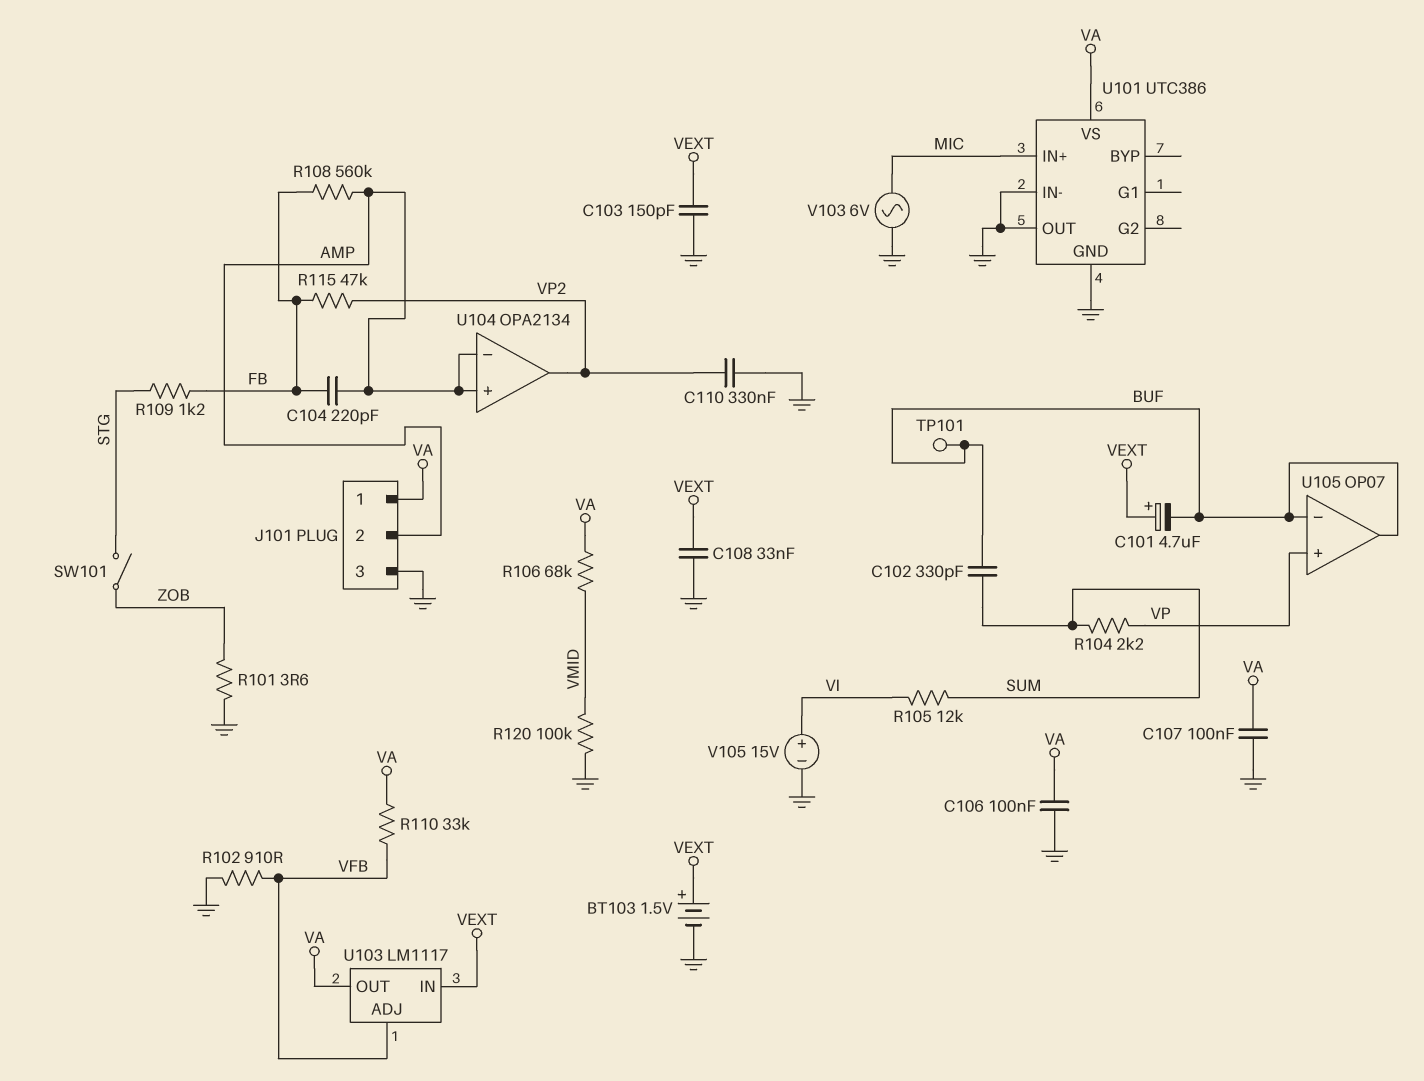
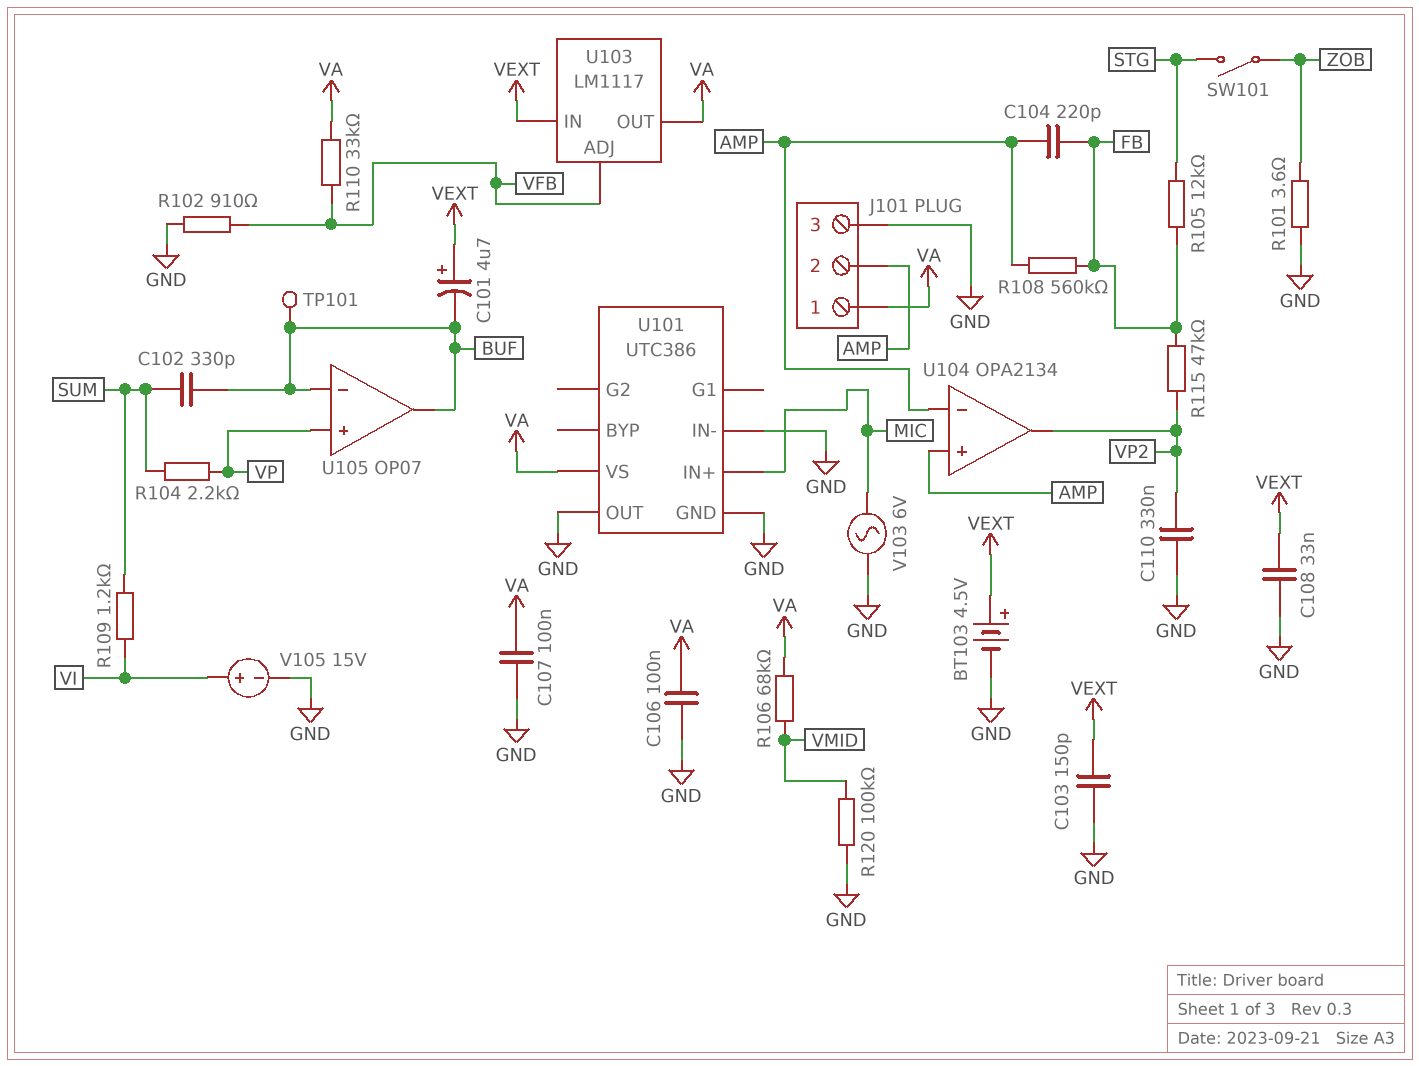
BT103: 1.5V (plus VEXT, minus GND) -> 4.5V (plus VEXT, minus GND)
R105: 12k (SUM, VI) -> 12k (FB, STG)
R109: 1.2k (FB, STG) -> 1.2k (SUM, VI)

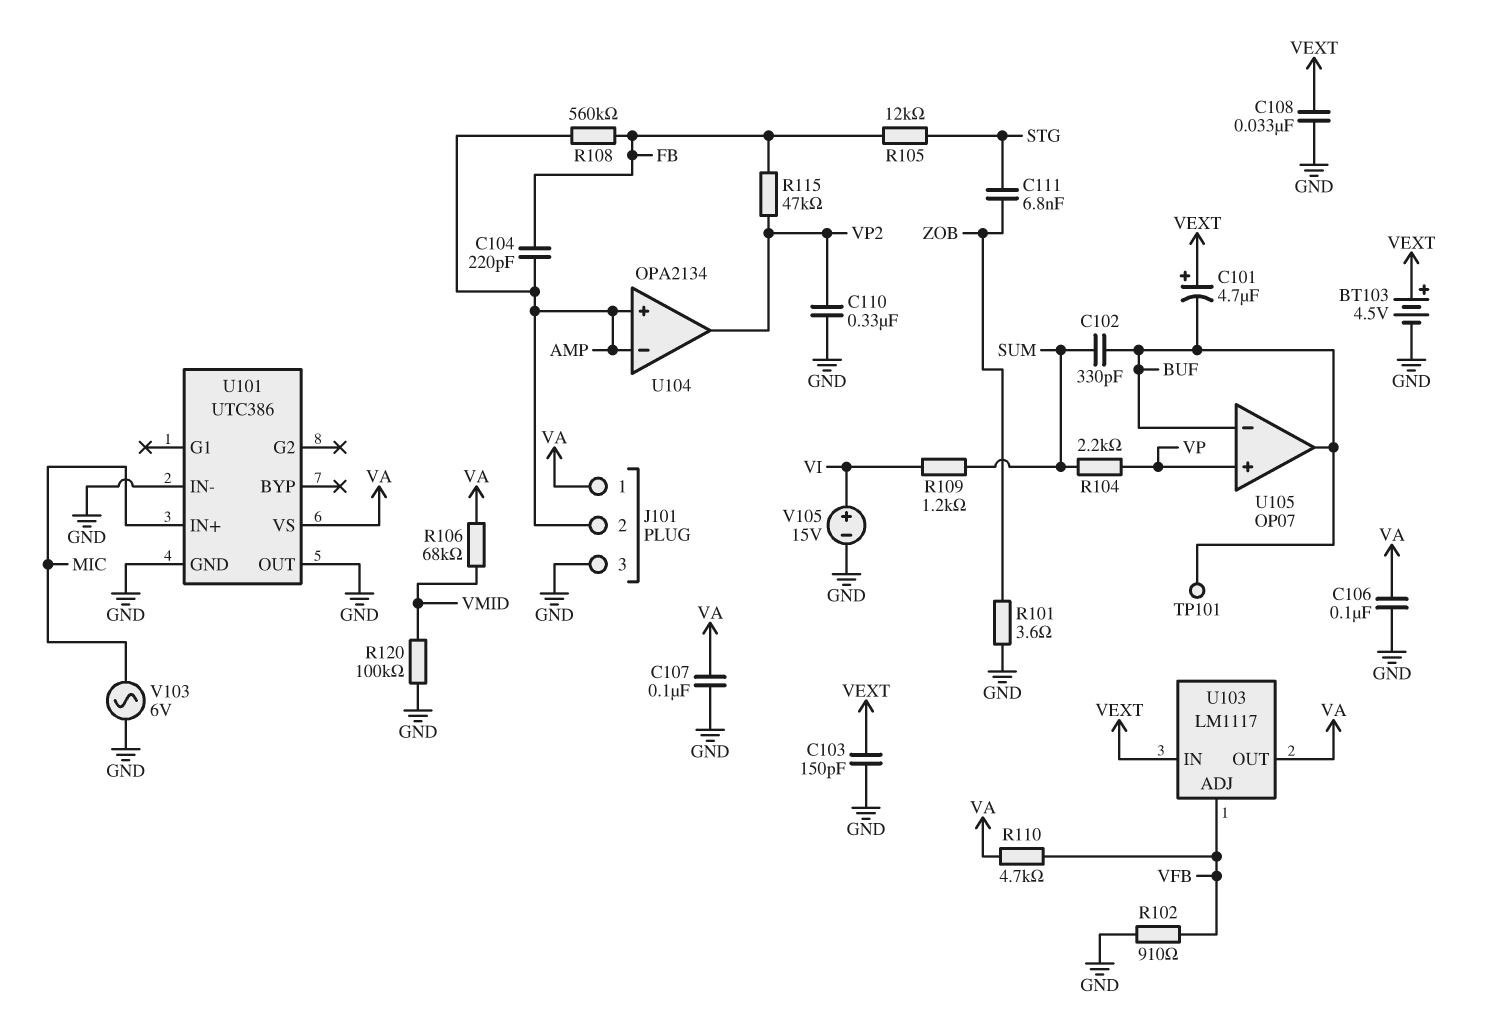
C111: none -> 6.8nF (STG, ZOB)
R110: 33k (VA, VFB) -> 4.7k (VA, VFB)
SW101: switch (STG, ZOB) -> none

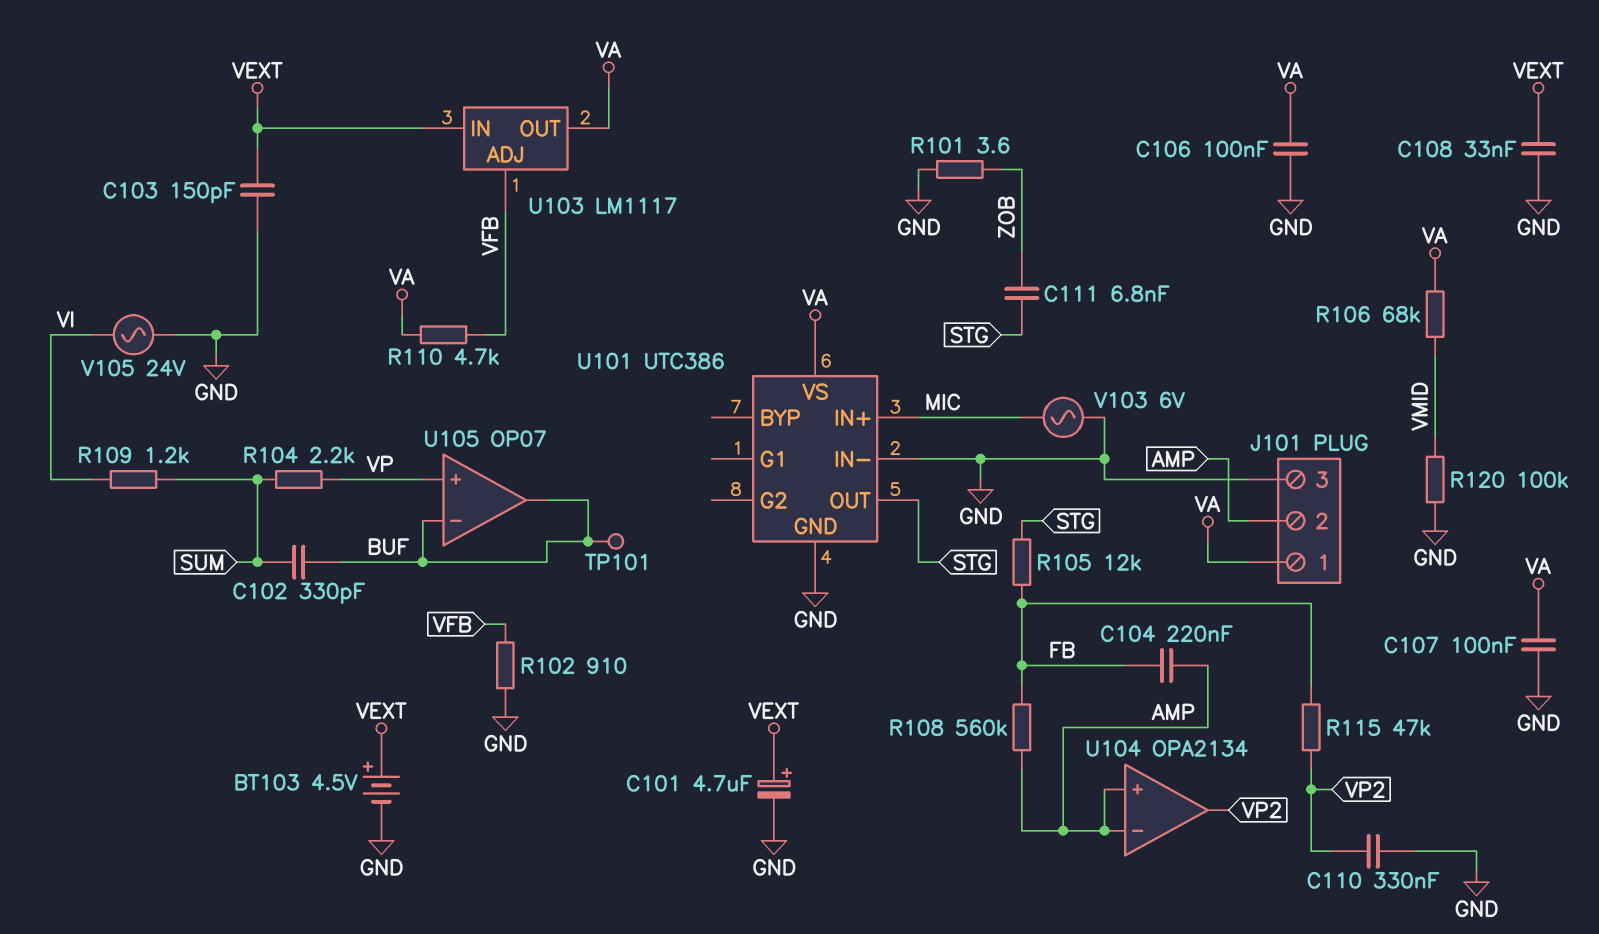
C101: 4.7uF (plus VEXT, minus BUF) -> 4.7uF (plus VEXT, minus GND)
C104: 220pF (AMP, FB) -> 220nF (AMP, FB)
U101 pin OUT: GND -> STG
V105: 15V (plus VI, minus GND) -> AC 24V (GND, VI)

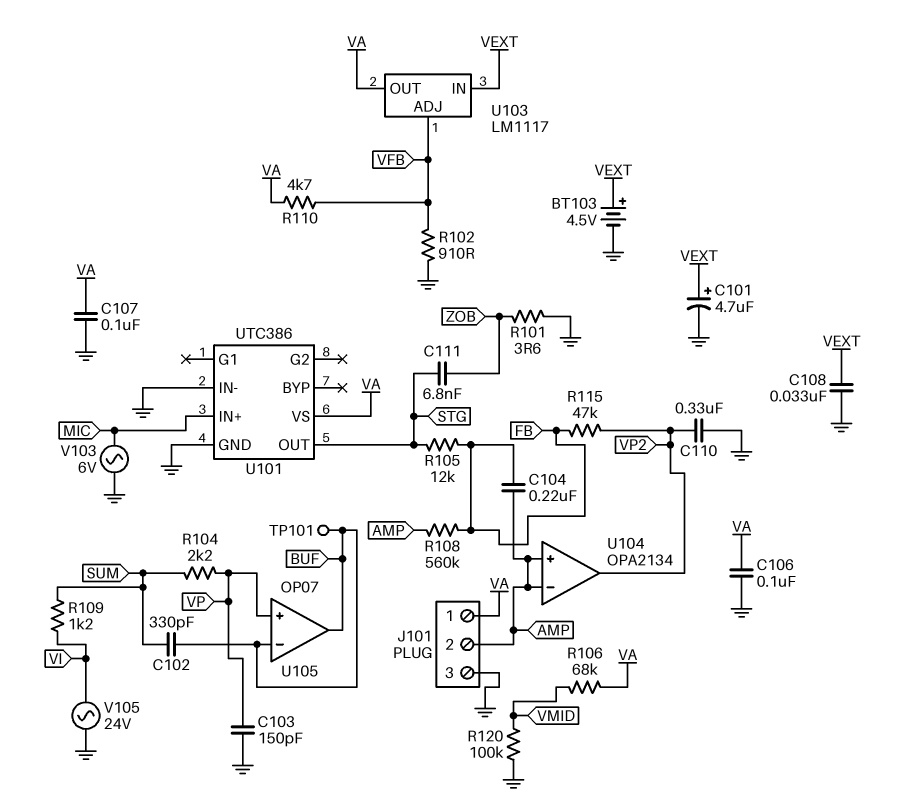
C103: 150pF (GND, VEXT) -> 150pF (GND, VP)

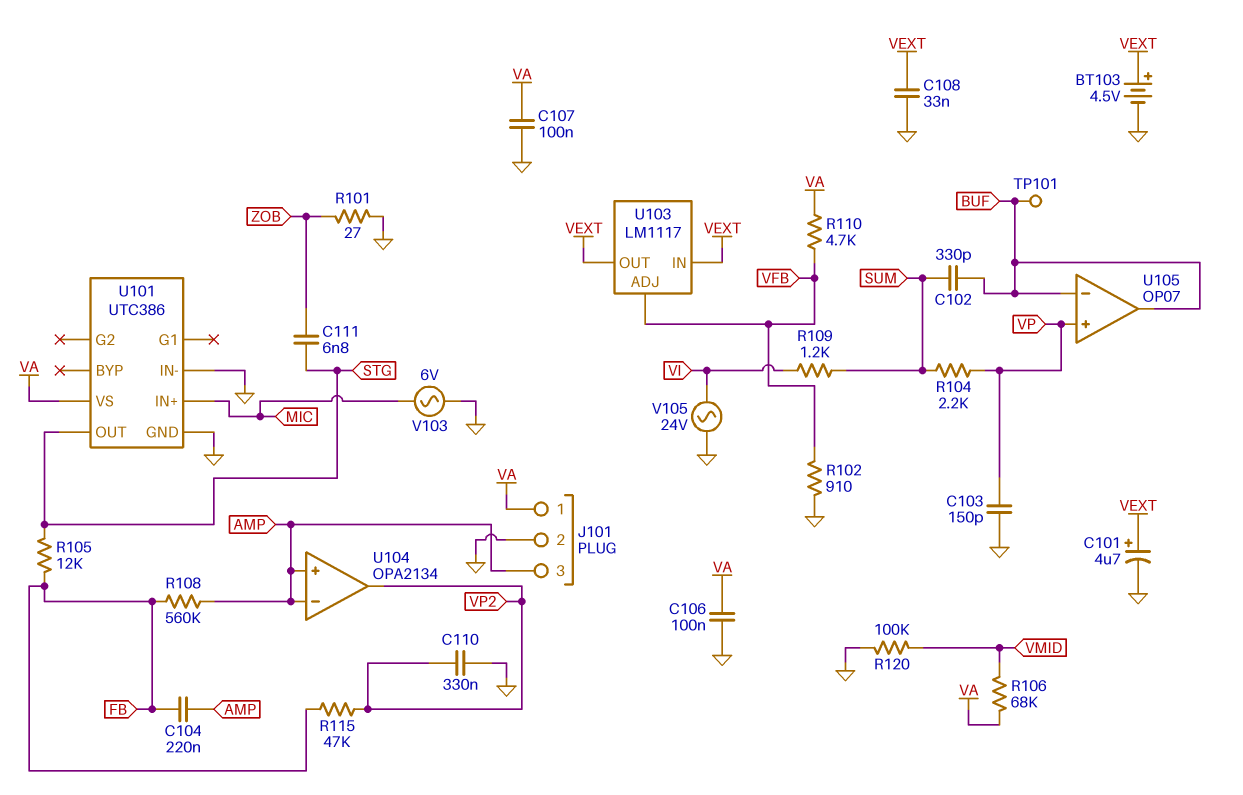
J101 pin 2: AMP -> GND
J101 pin 3: GND -> AMP
R101: 3.6 (GND, ZOB) -> 27 (GND, ZOB)
U103 pin OUT: VA -> VEXT

